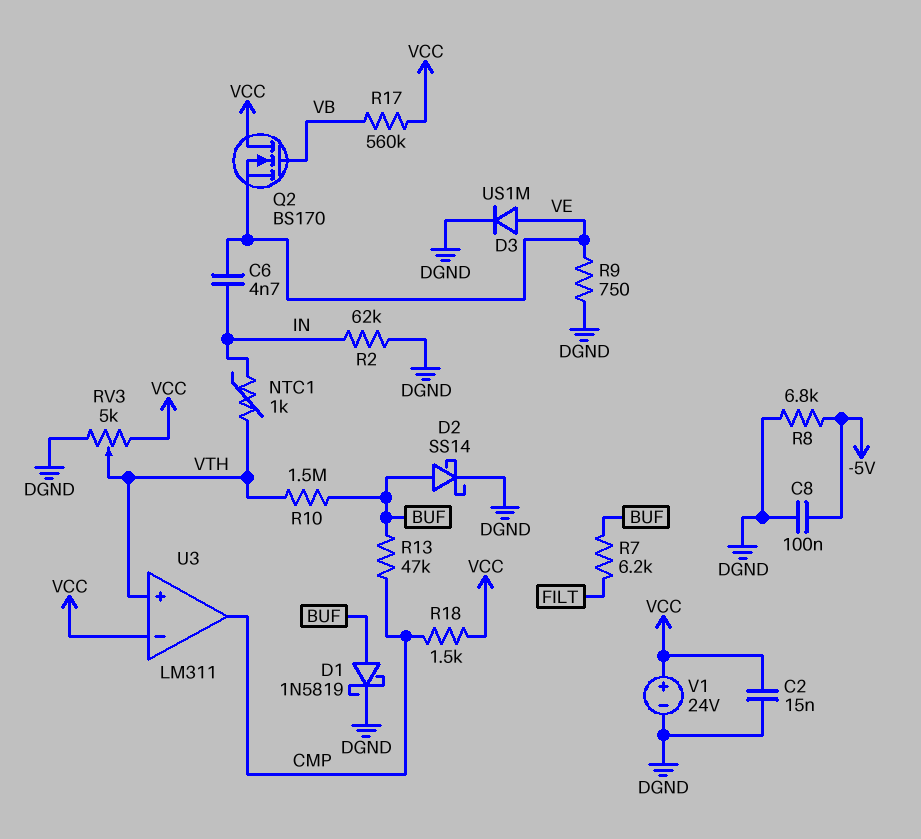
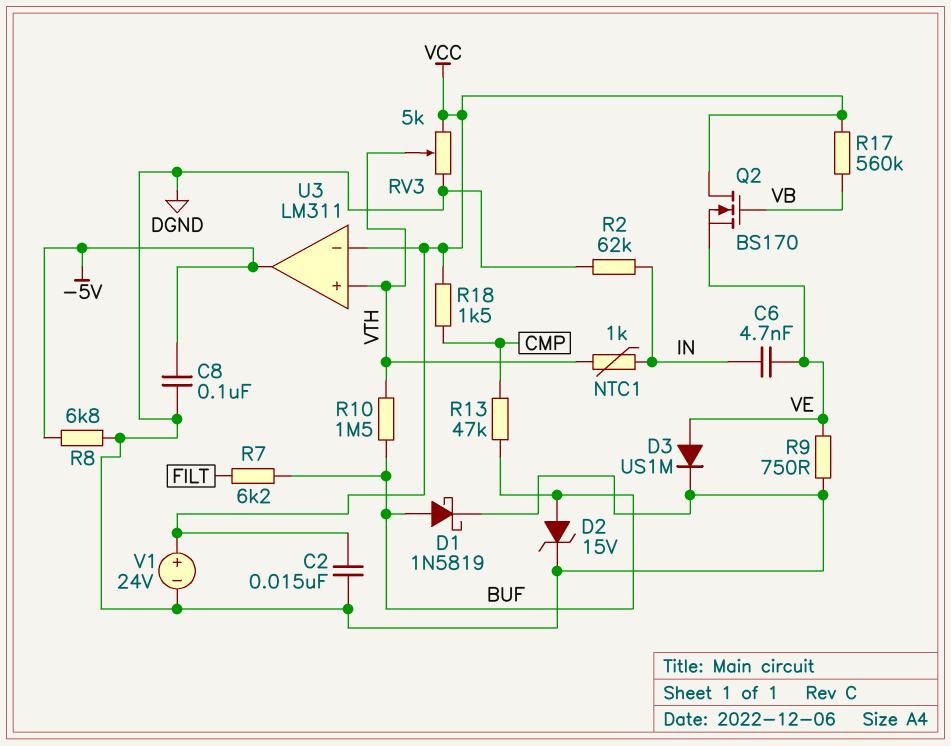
D2: schottky SS14 (A BUF, K DGND) -> zener 15V (A BUF, K DGND)
U3 pin out: CMP -> -5V

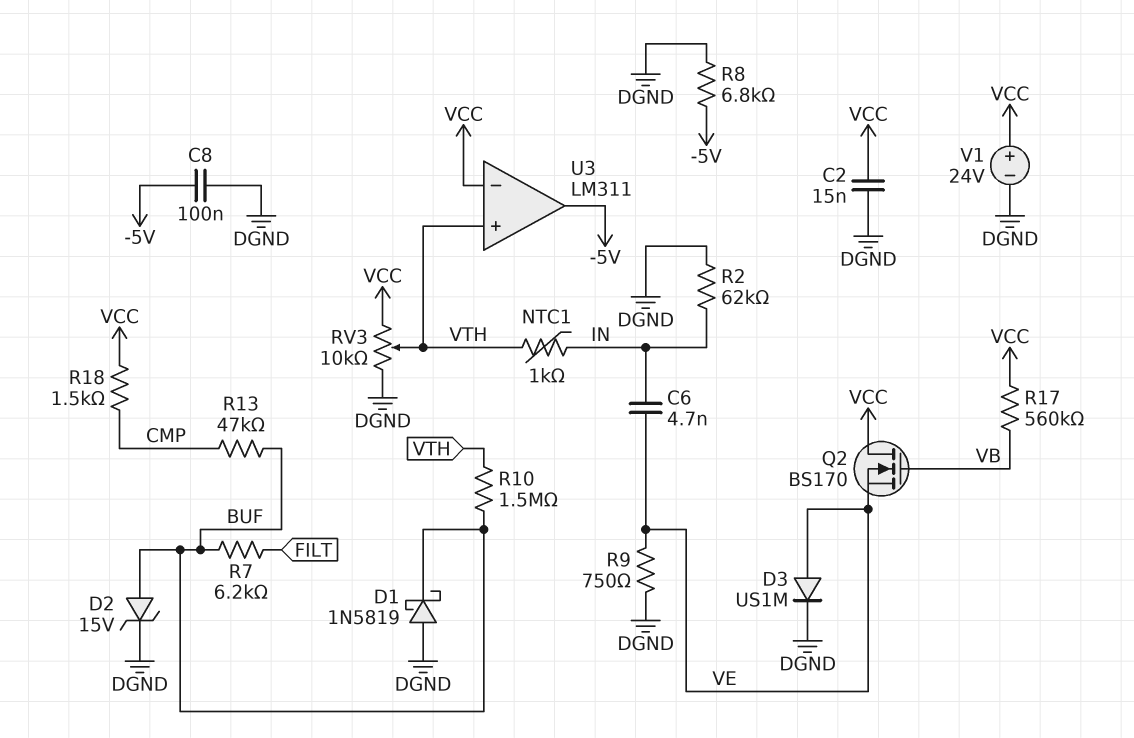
D1: schottky 1N5819 (A BUF, K DGND) -> schottky 1N5819 (A DGND, K BUF)
RV3: 5k (DGND, VCC, wiper VTH) -> 10k (DGND, VCC, wiper VTH)

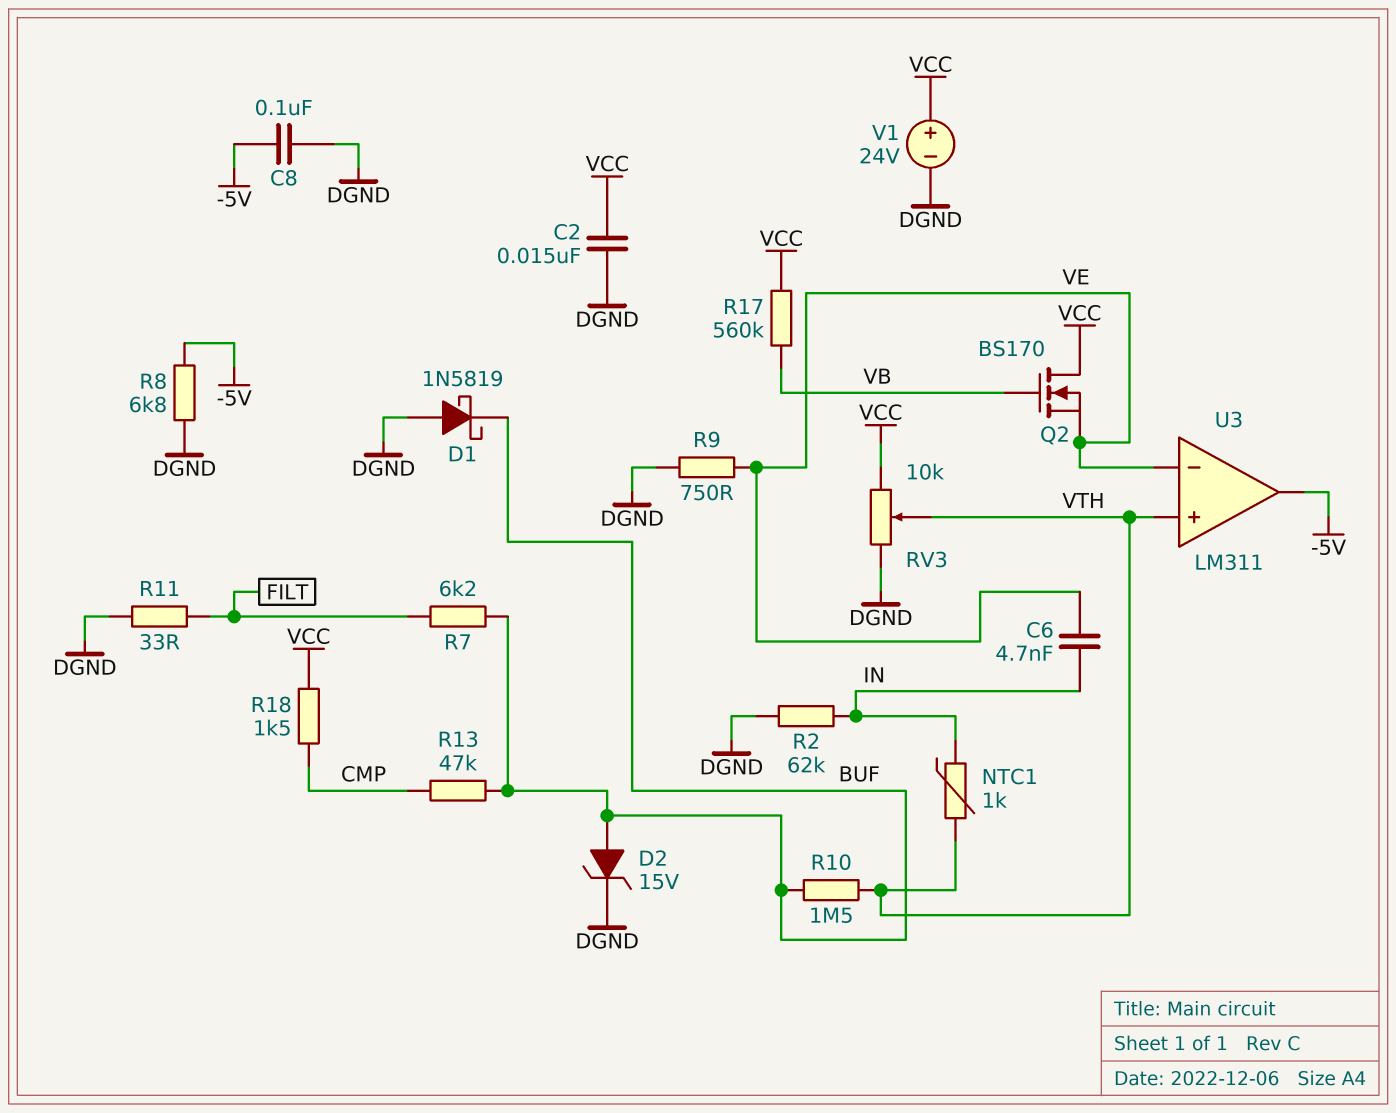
D3: diode US1M (A VE, K DGND) -> none
R11: none -> 33 (DGND, FILT)
U3 pin in-: VCC -> VE

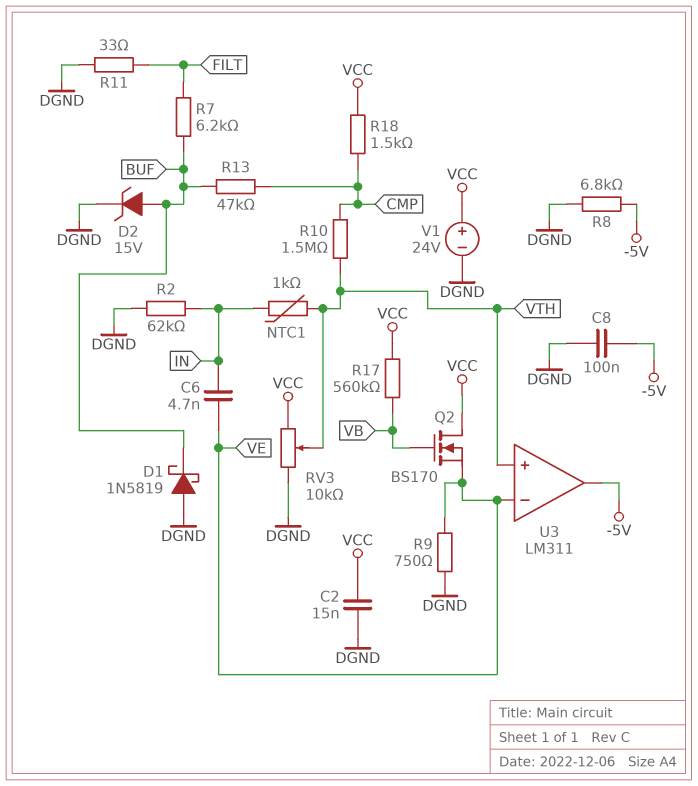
R10: 1.5M (BUF, VTH) -> 1.5M (CMP, VTH)

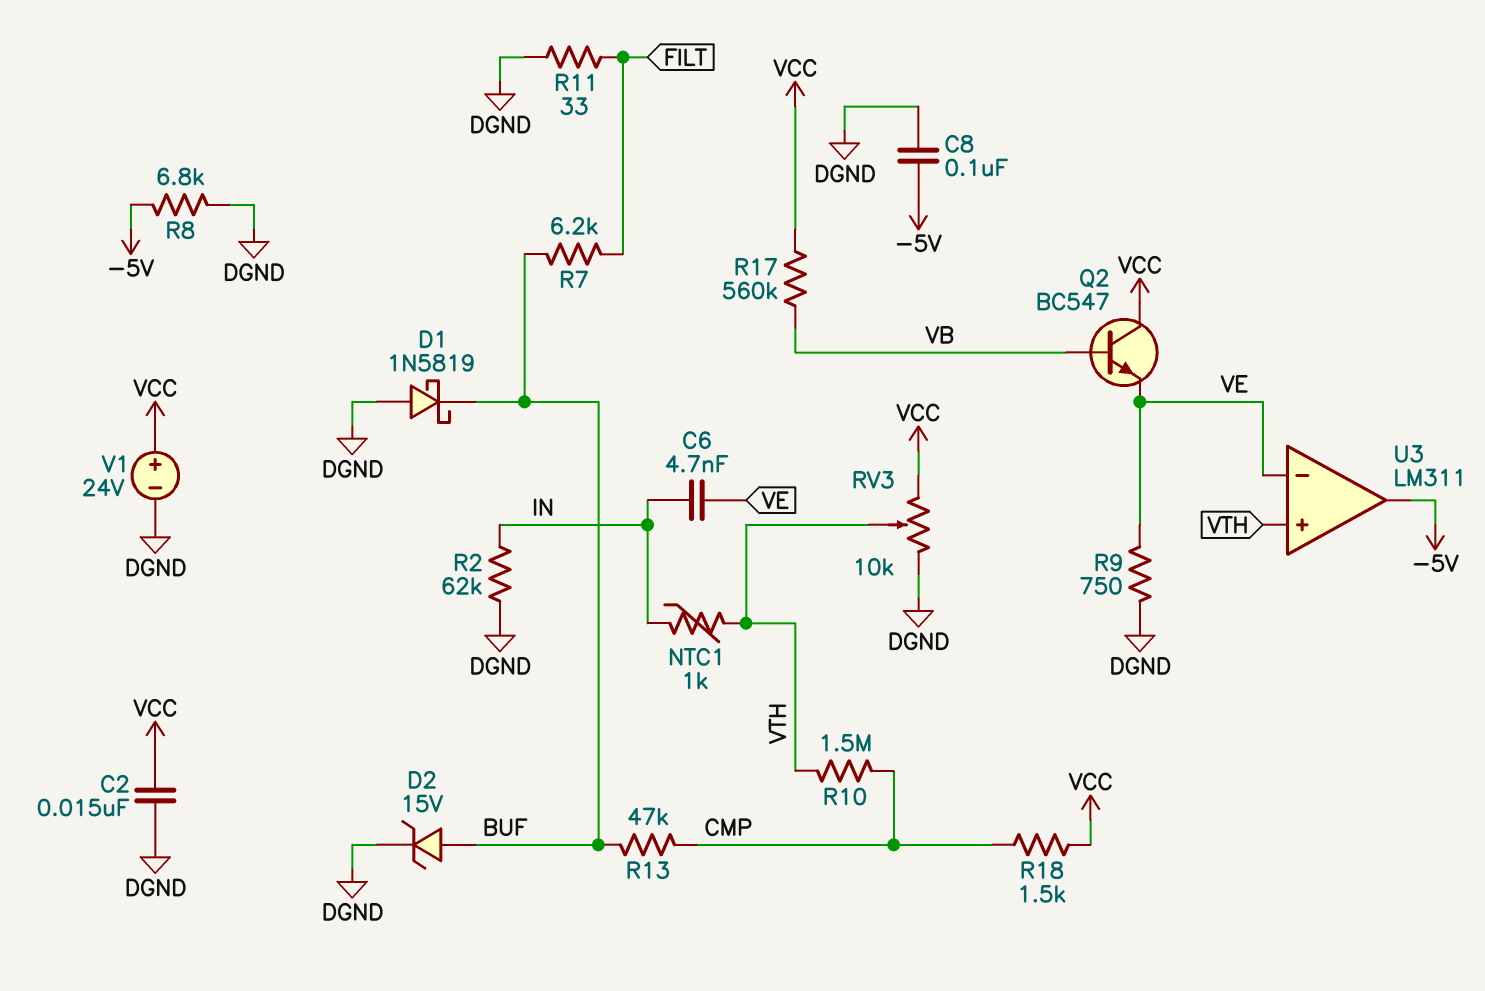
Q2: NMOS BS170 (G VB, D VCC, S VE) -> NPN BC547 (B VB, C VCC, E VE)

